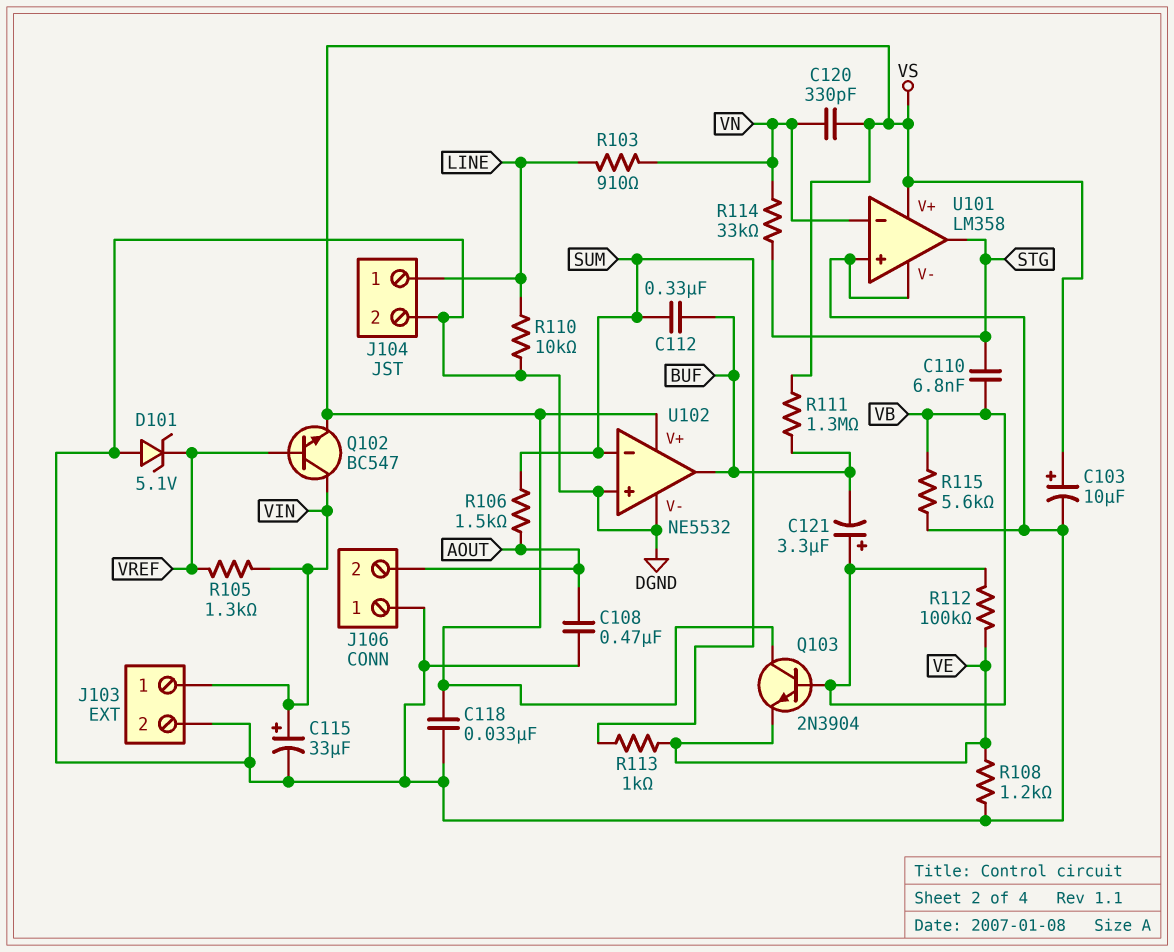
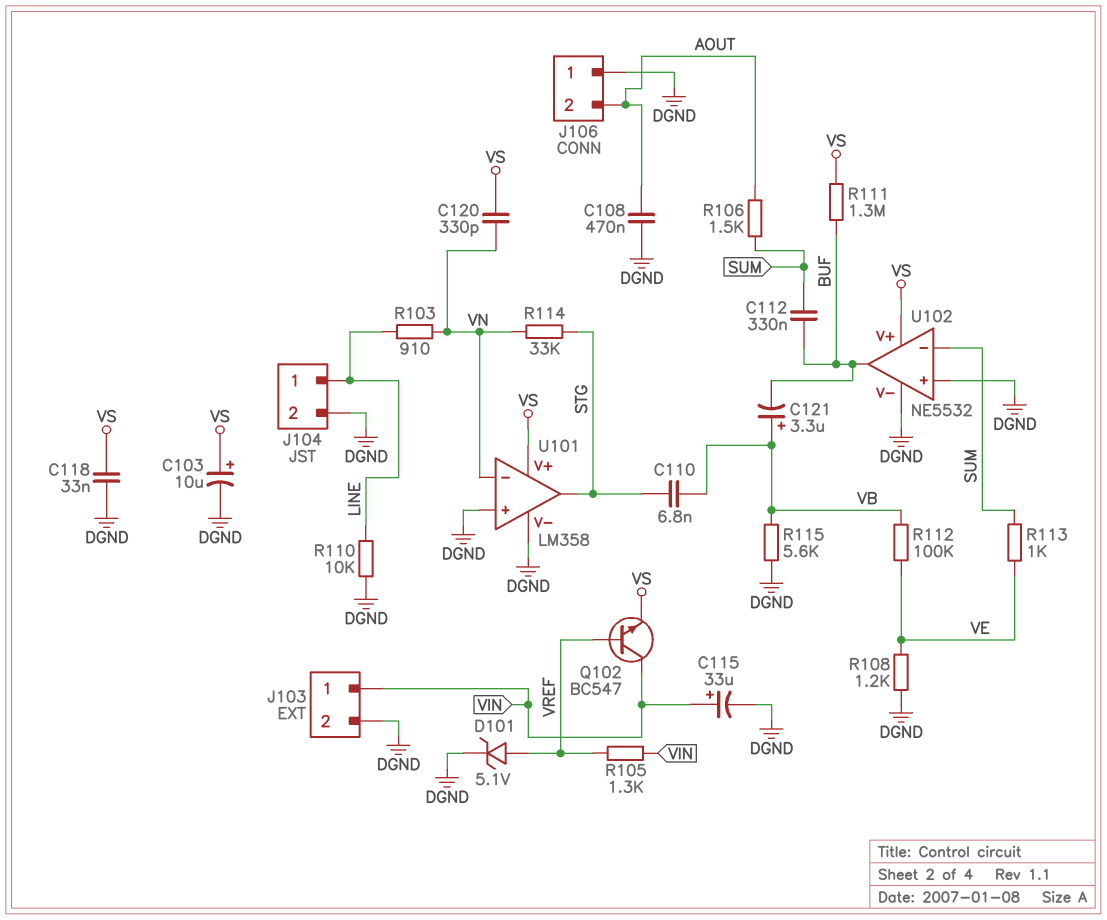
D101: zener 5.1V (A DGND, K VREF) -> zener 5.1V (A VREF, K DGND)
Q103: NPN 2N3904 (B VB, C VS, E VE) -> none

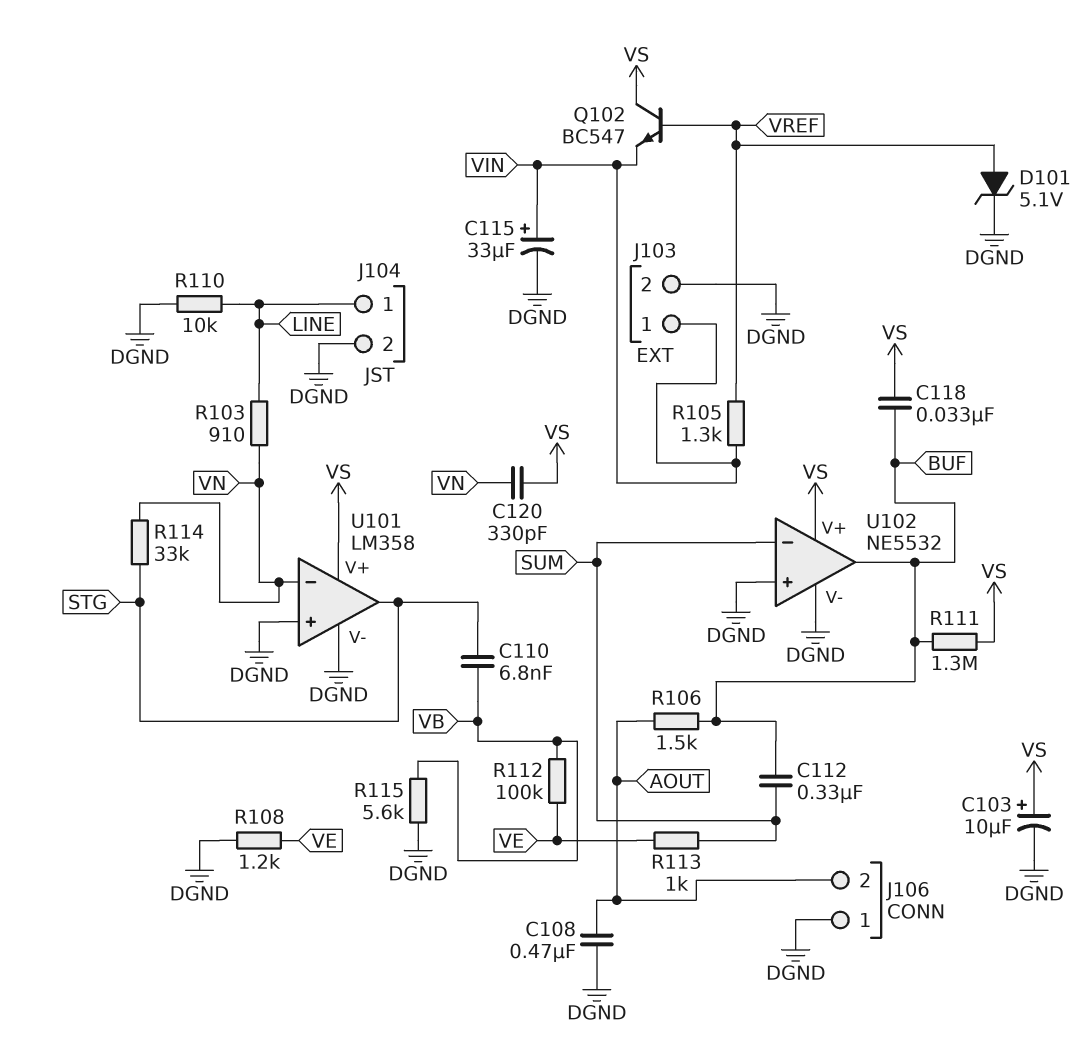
C118: 33nF (DGND, VS) -> 33nF (BUF, VS)
C121: 3.3uF (plus VB, minus BUF) -> none
Q102: NPN BC547 (B VREF, C VIN, E VS) -> NPN BC547 (B VREF, C VS, E VIN)
R106: 1.5k (AOUT, SUM) -> 1.5k (AOUT, BUF)

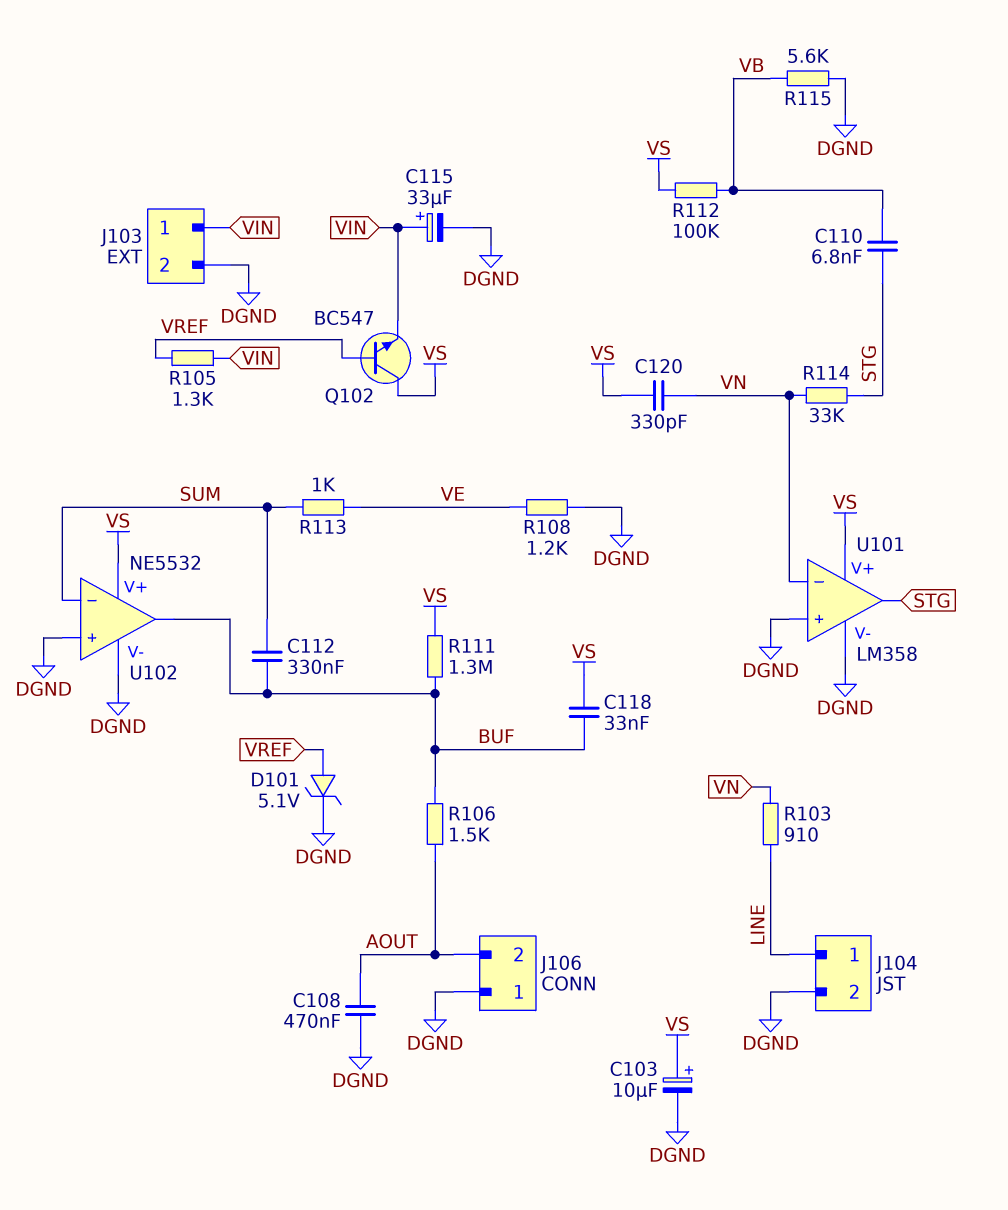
R110: 10k (DGND, LINE) -> none
R112: 100k (VB, VE) -> 100k (VB, VS)

